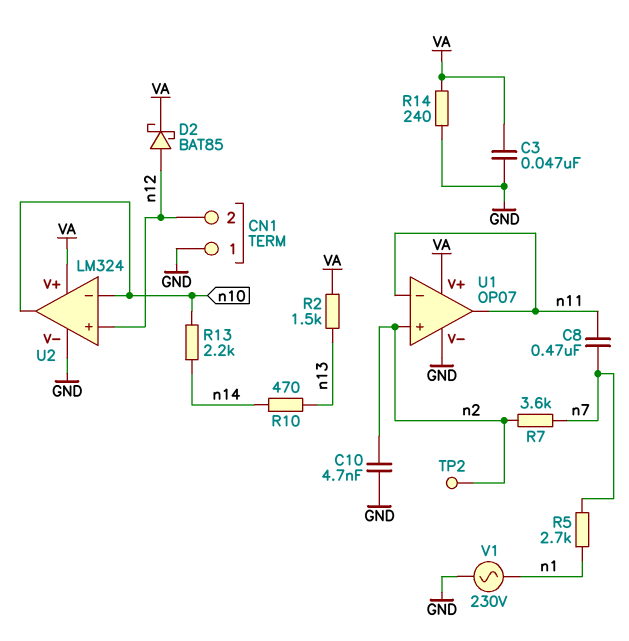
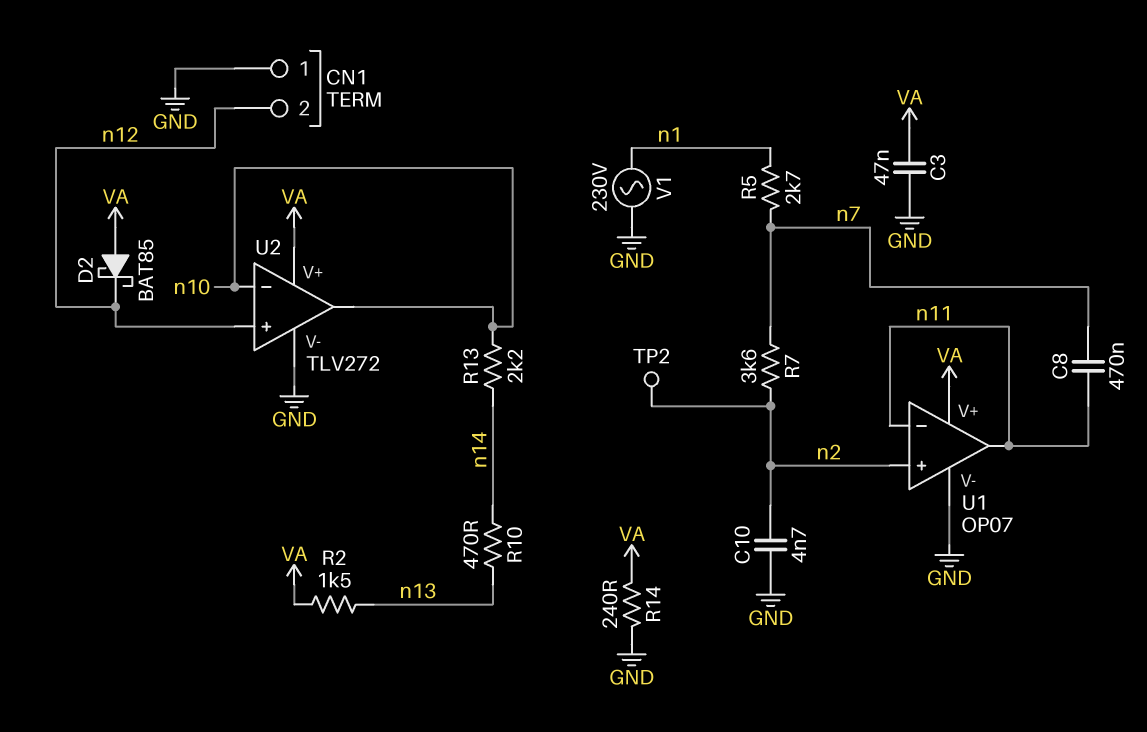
D2: schottky BAT85 (A n12, K VA) -> schottky BAT85 (A VA, K n12)
U2: LM324 -> TLV272

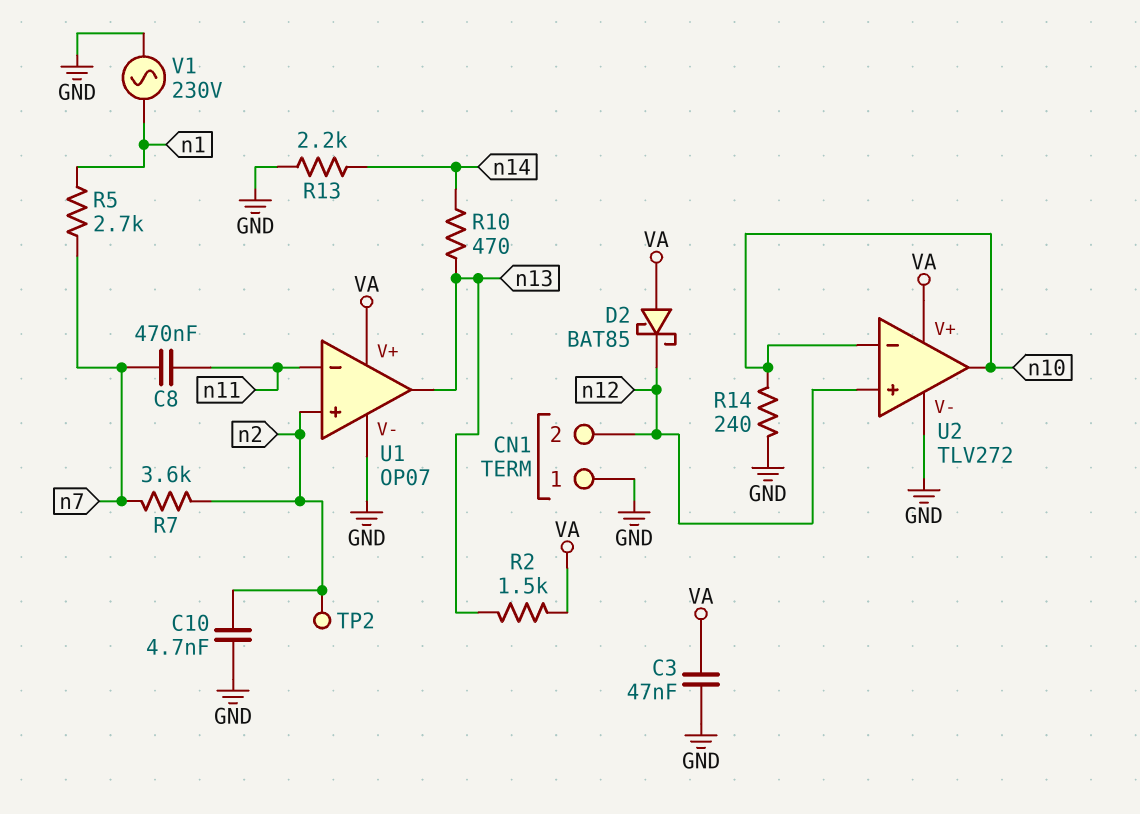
R13: 2.2k (n10, n14) -> 2.2k (GND, n14)
R14: 240 (GND, VA) -> 240 (GND, n10)
U1 pin out: n11 -> n13

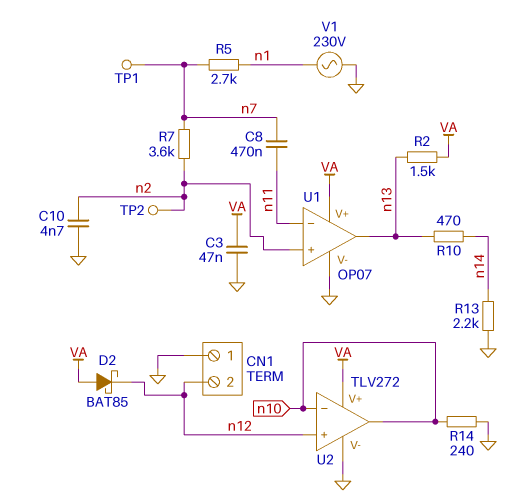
TP1: none -> test point (n7)

